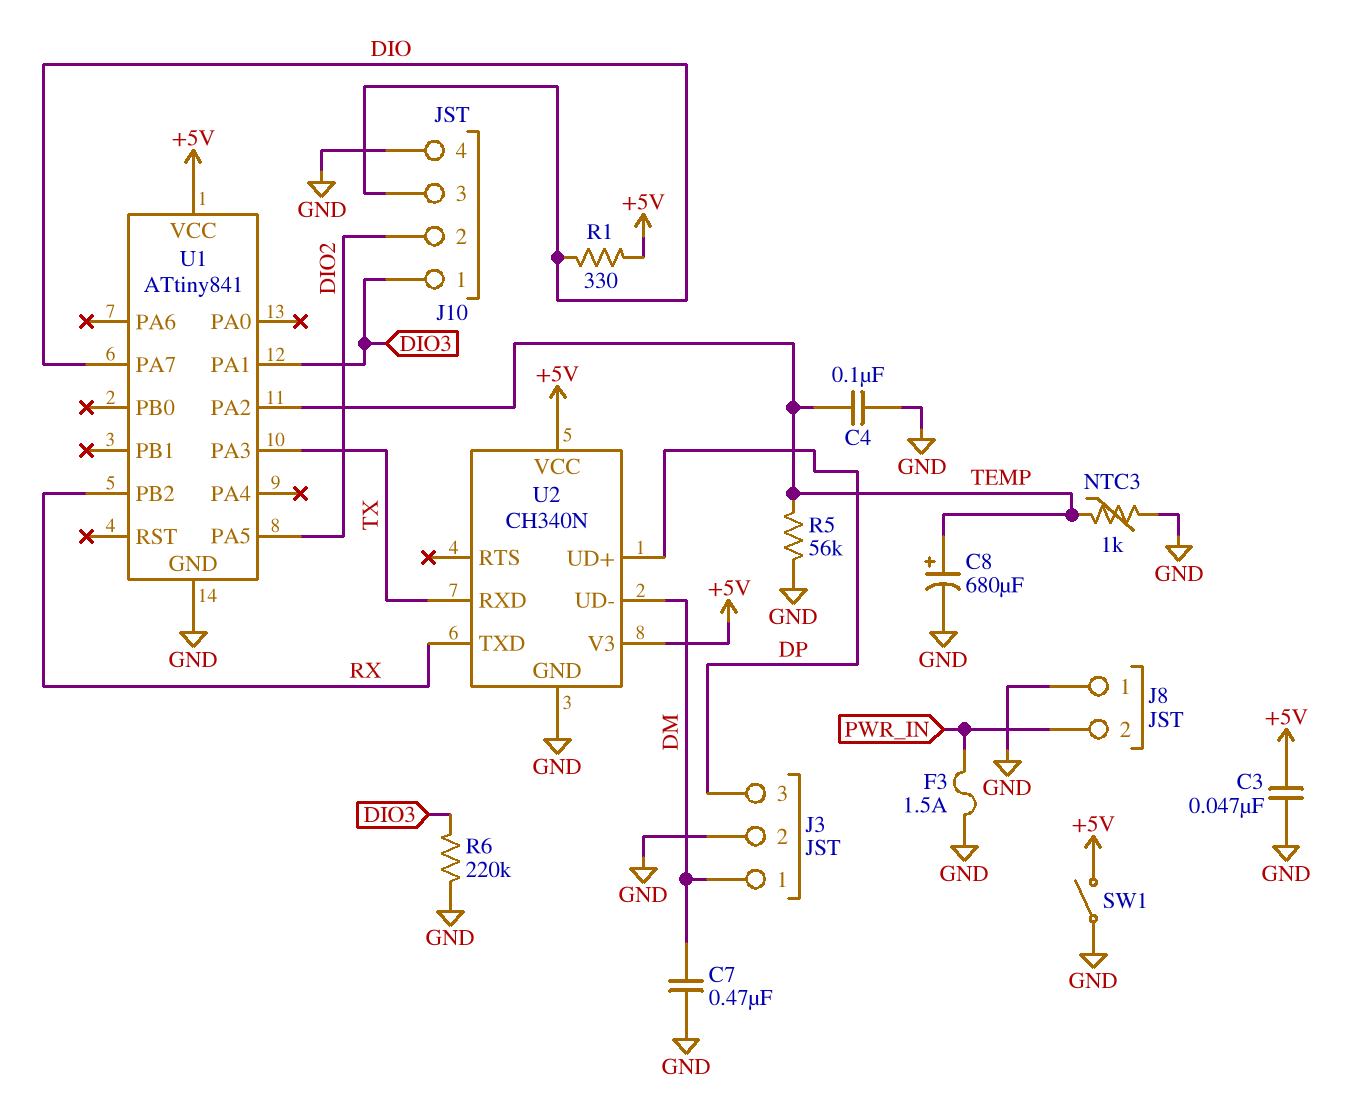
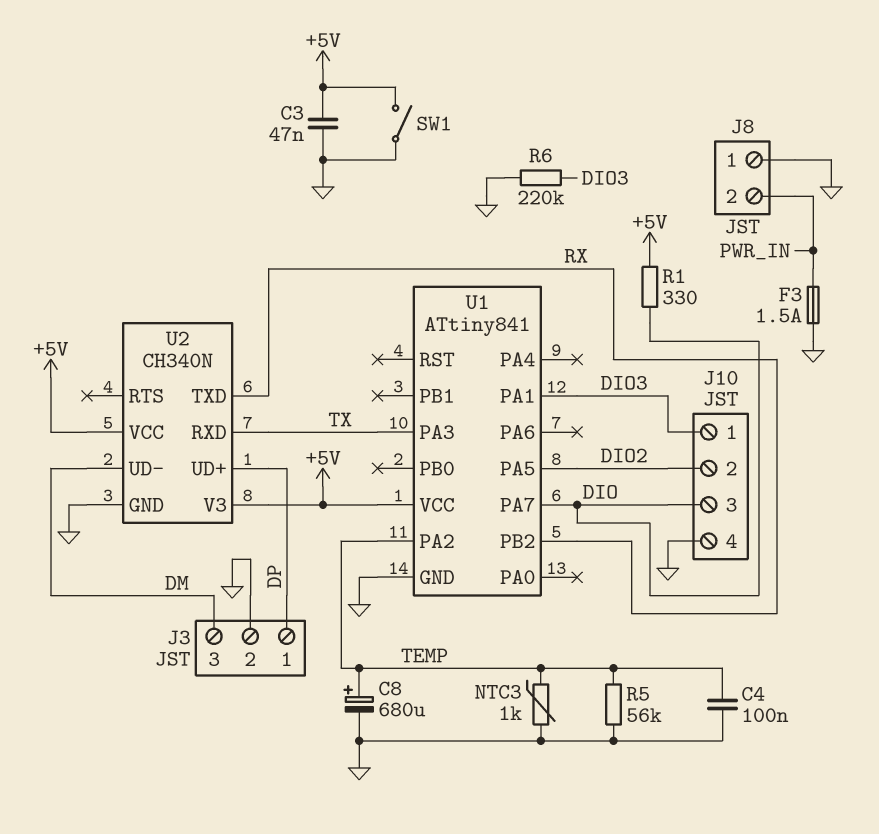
C7: 470nF (DM, GND) -> none
J3 pin 1: DM -> DP
J3 pin 3: DP -> DM

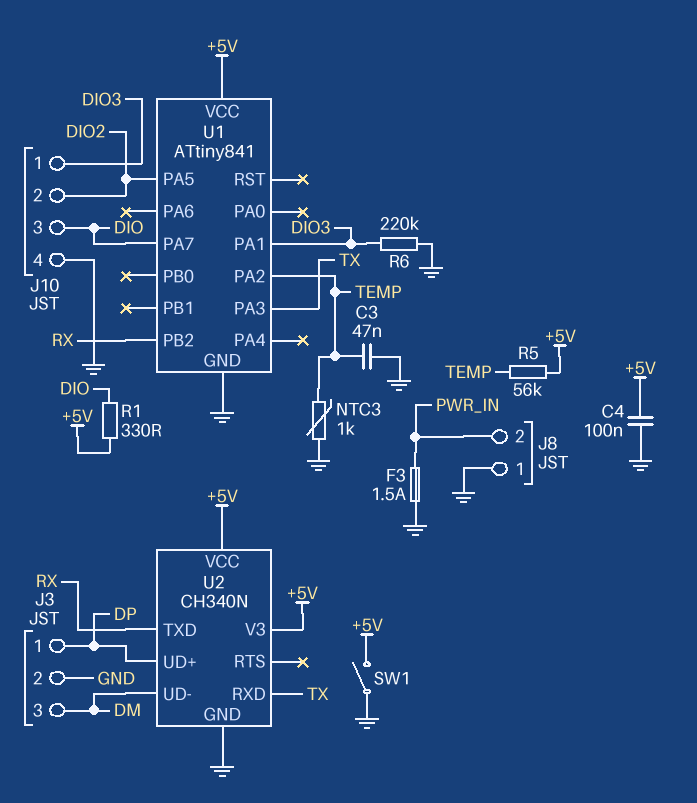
C3: 47nF (+5V, GND) -> 47nF (GND, TEMP)
C4: 100nF (GND, TEMP) -> 100nF (+5V, GND)
C8: 680uF (plus TEMP, minus GND) -> none
R5: 56k (GND, TEMP) -> 56k (+5V, TEMP)

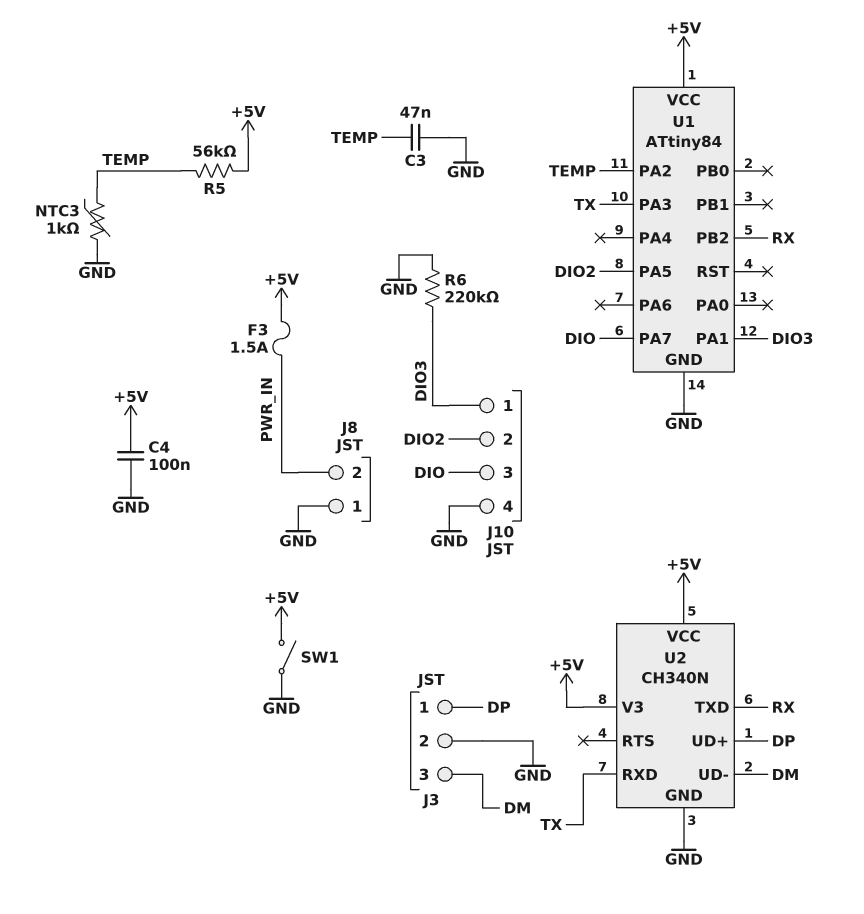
F3: 1.5A (GND, PWR_IN) -> 1.5A (+5V, PWR_IN)
R1: 330 (+5V, DIO) -> none
U1: ATtiny841 -> ATtiny84

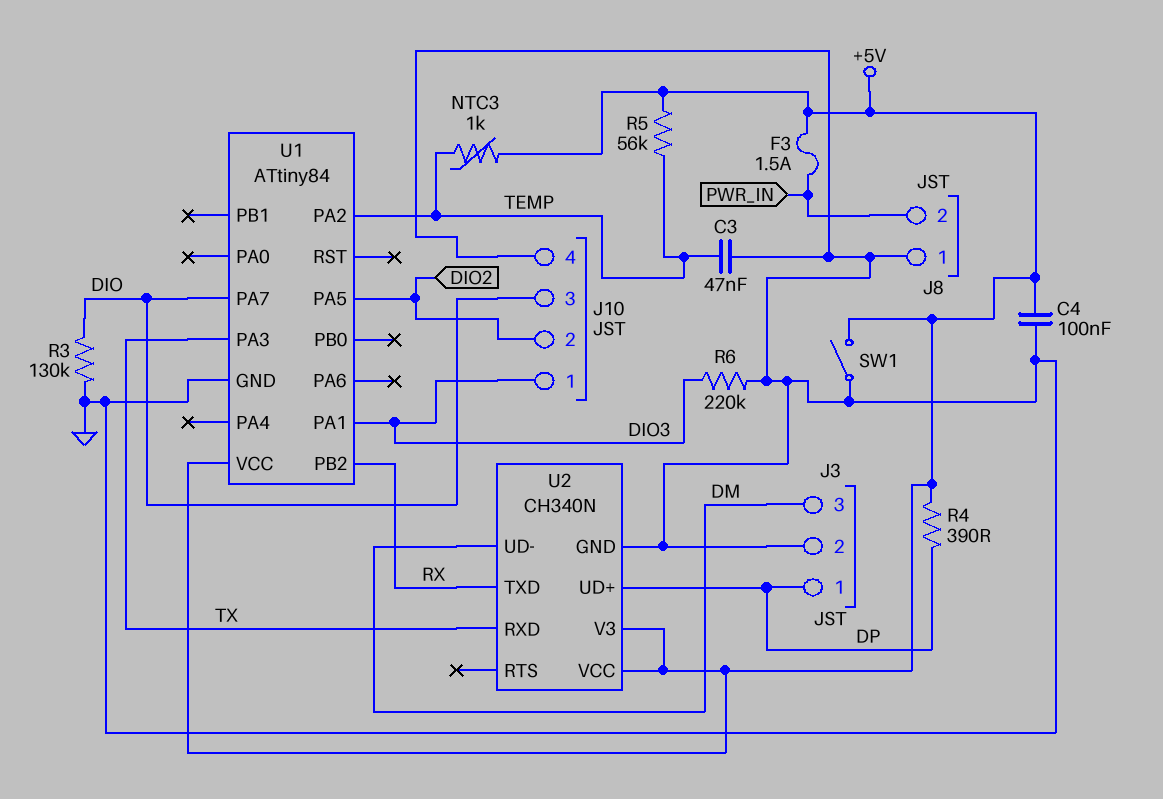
NTC3: 1k (GND, TEMP) -> 1k (+5V, TEMP)
R3: none -> 130k (DIO, GND)
R4: none -> 390 (+5V, DP)

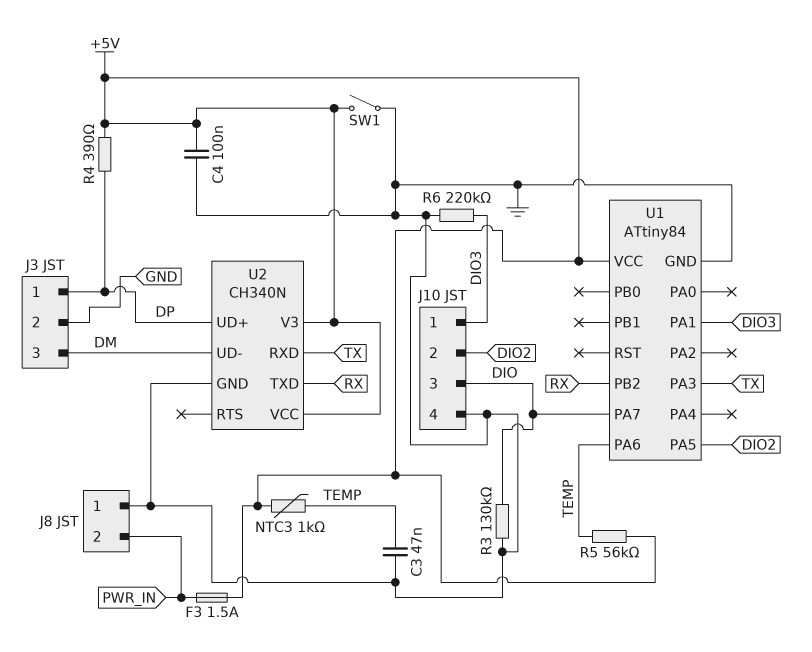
U1 pin PA2: TEMP -> none
U1 pin PA6: none -> TEMP

